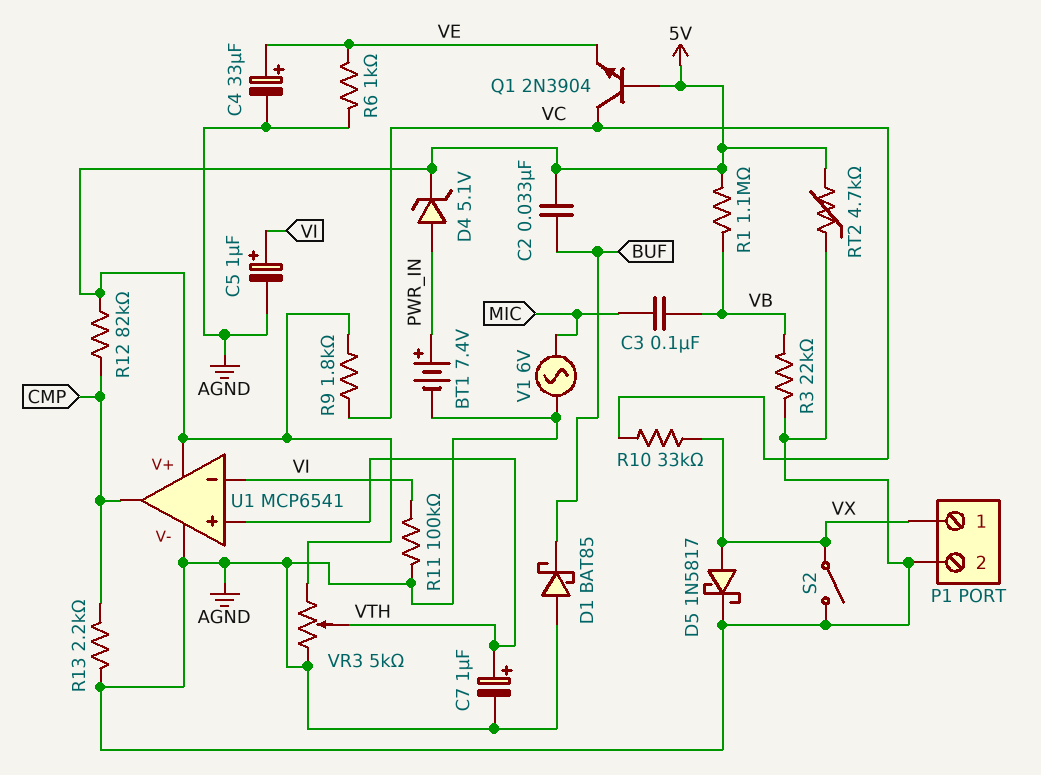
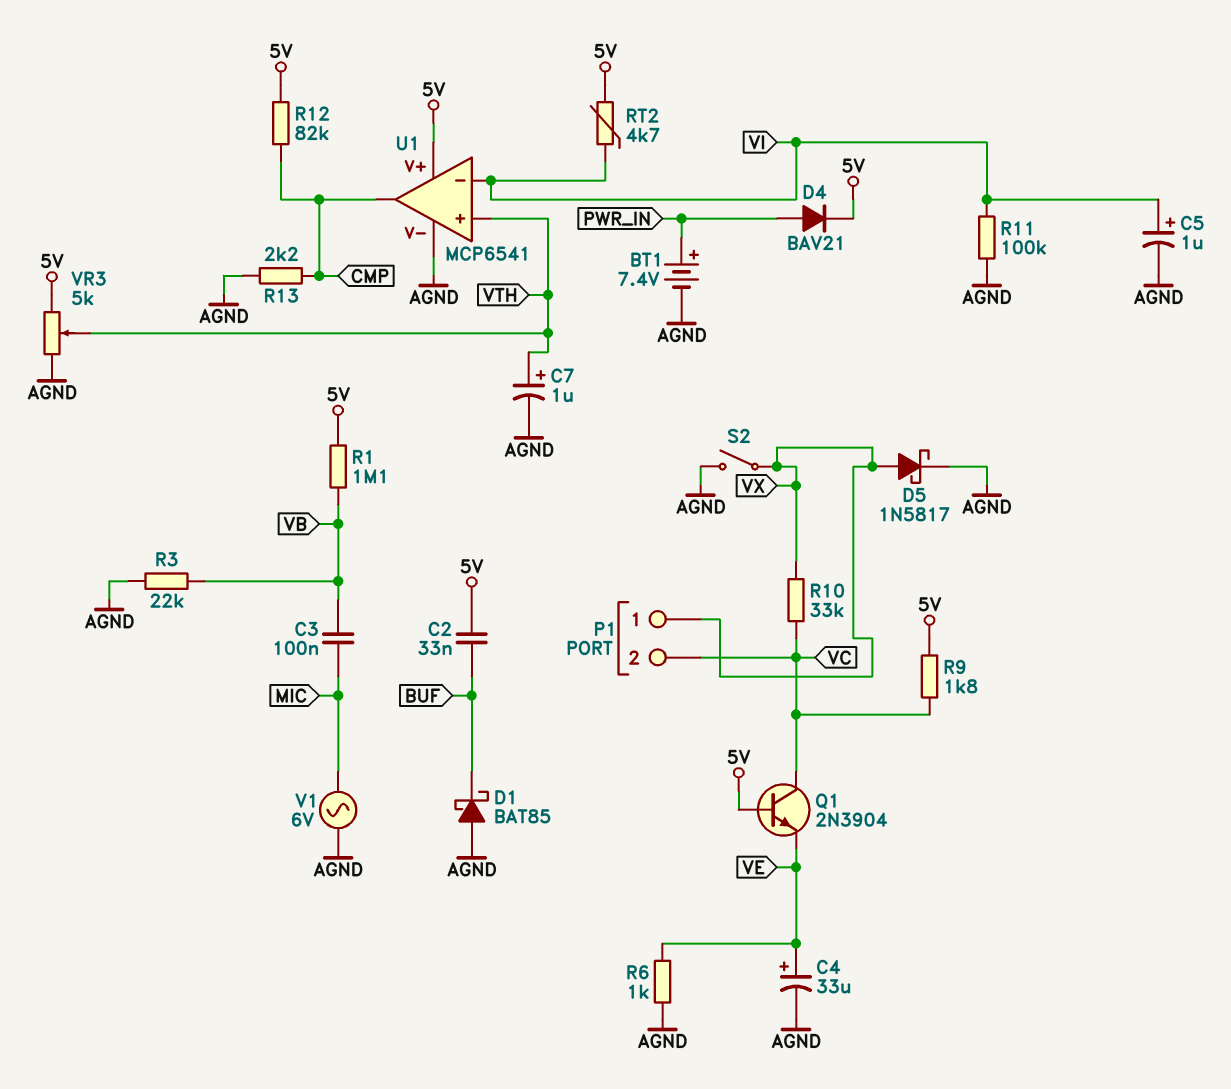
D4: zener 5.1V (A PWR_IN, K 5V) -> diode BAV21 (A PWR_IN, K 5V)
P1 pin 2: AGND -> VC
RT2: 4.7k (5V, AGND) -> 4.7k (5V, VI)

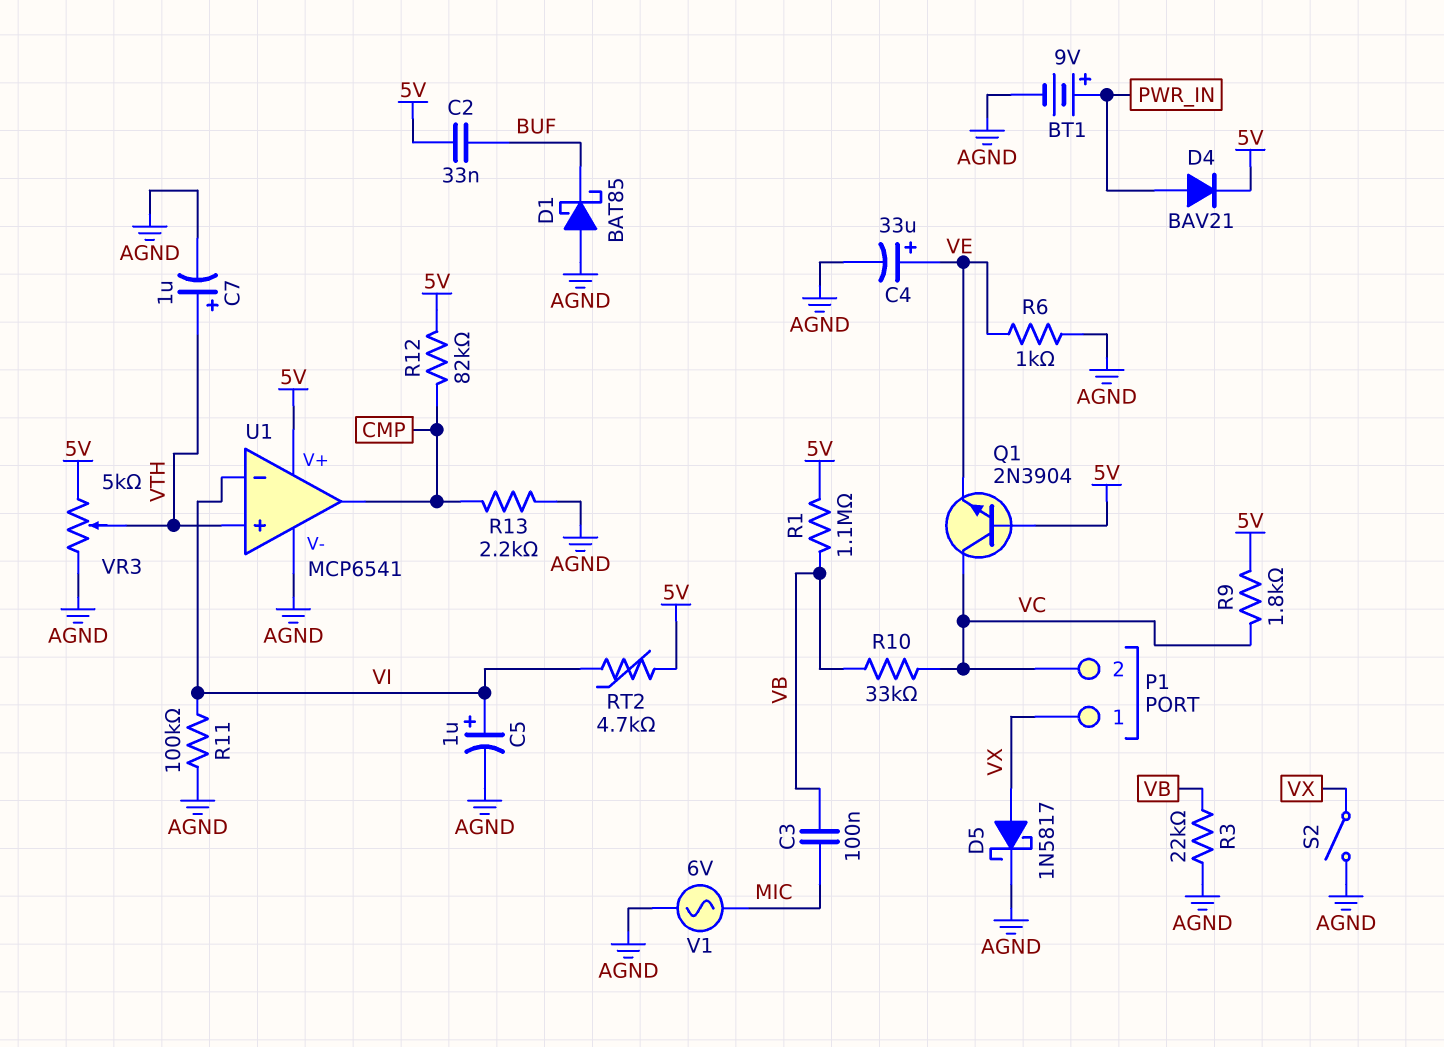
BT1: 7.4V (plus PWR_IN, minus AGND) -> 9V (plus PWR_IN, minus AGND)
R10: 33k (VC, VX) -> 33k (VB, VC)

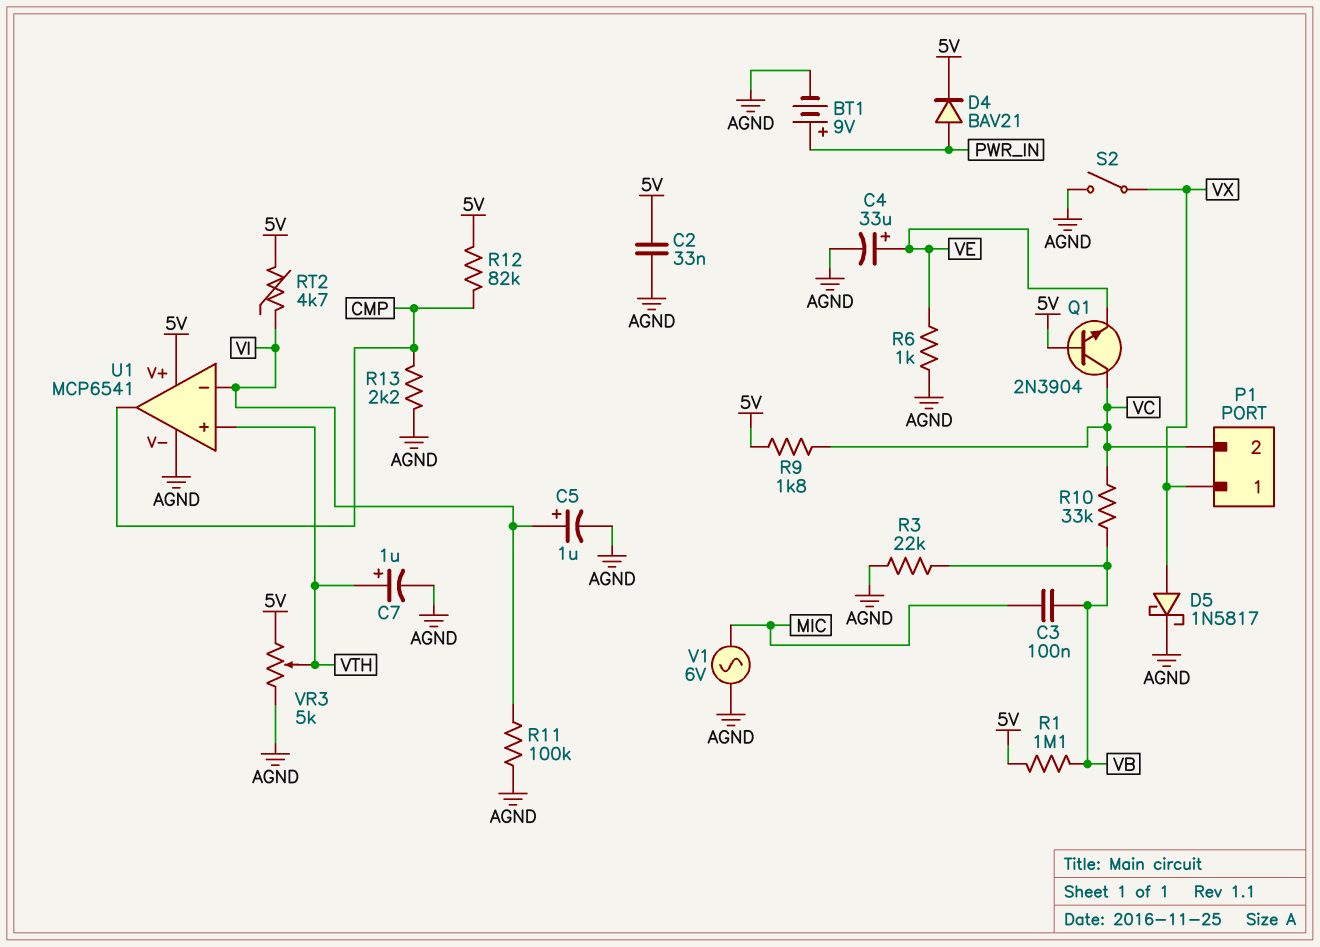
C2: 33nF (5V, BUF) -> 33nF (5V, AGND)
D1: schottky BAT85 (A AGND, K BUF) -> none

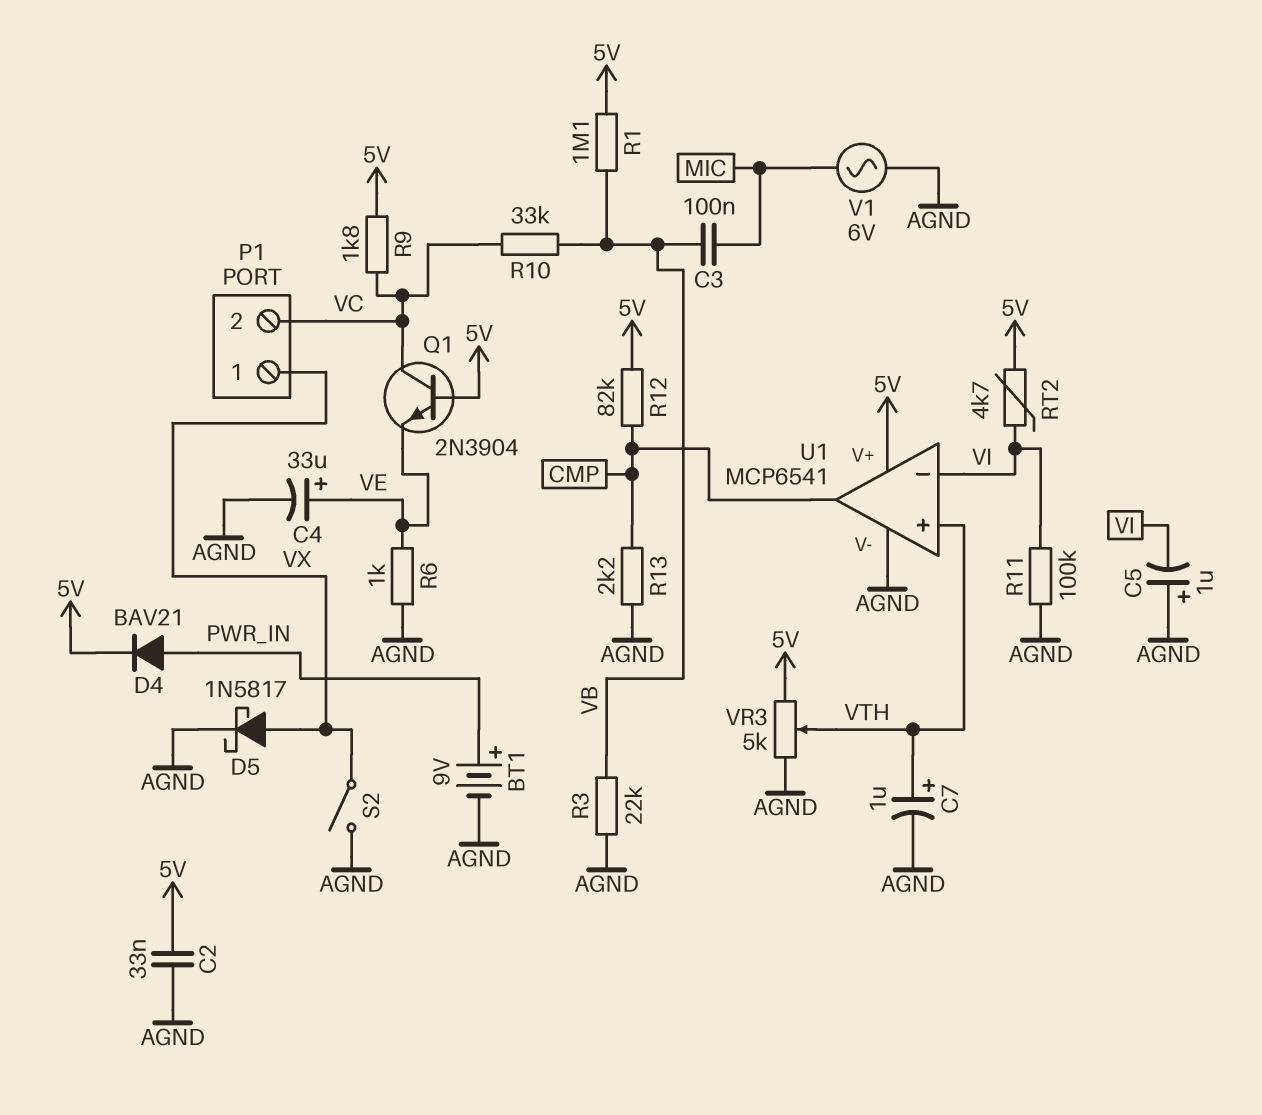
C5: 1uF (plus VI, minus AGND) -> 1uF (plus AGND, minus VI)

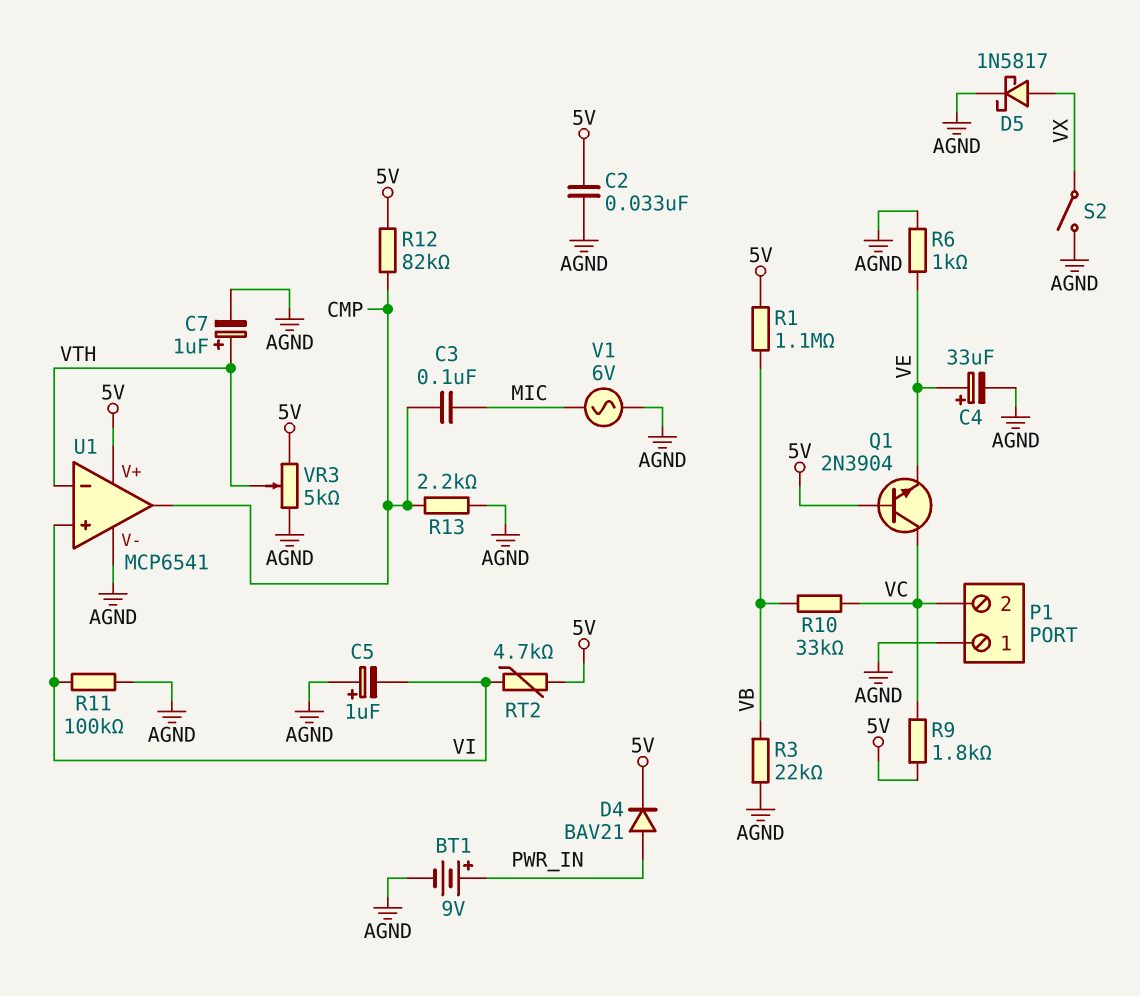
C3: 100nF (MIC, VB) -> 100nF (CMP, MIC)
P1 pin 1: VX -> AGND
U1 pin in+: VTH -> VI
U1 pin in-: VI -> VTH

